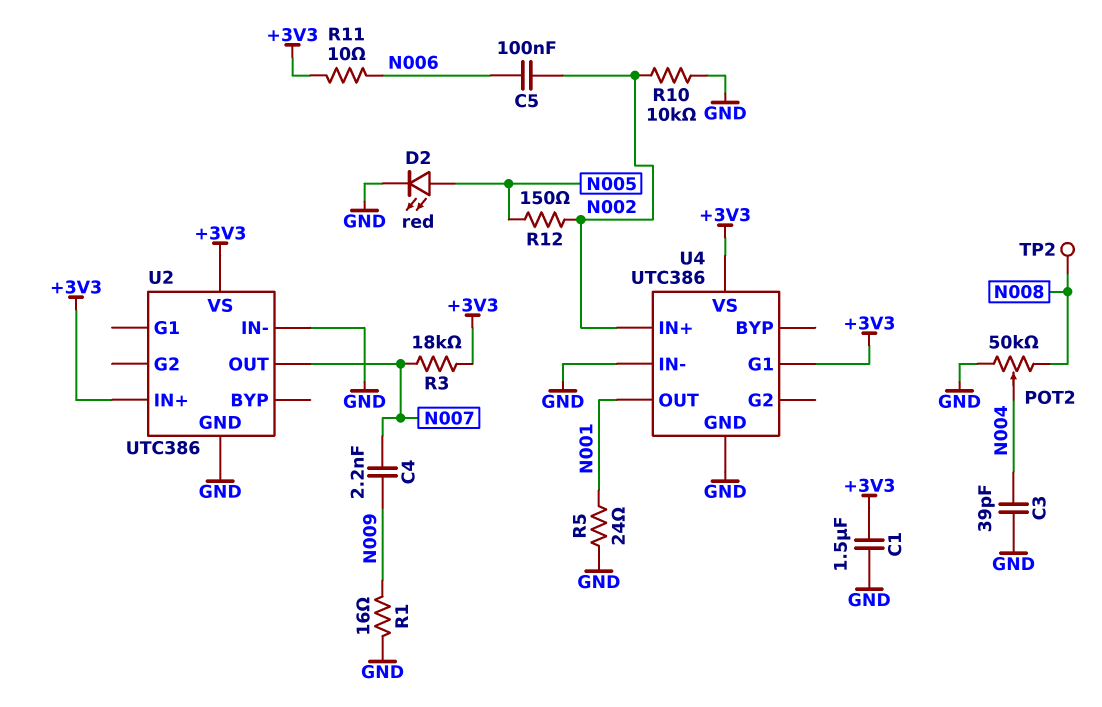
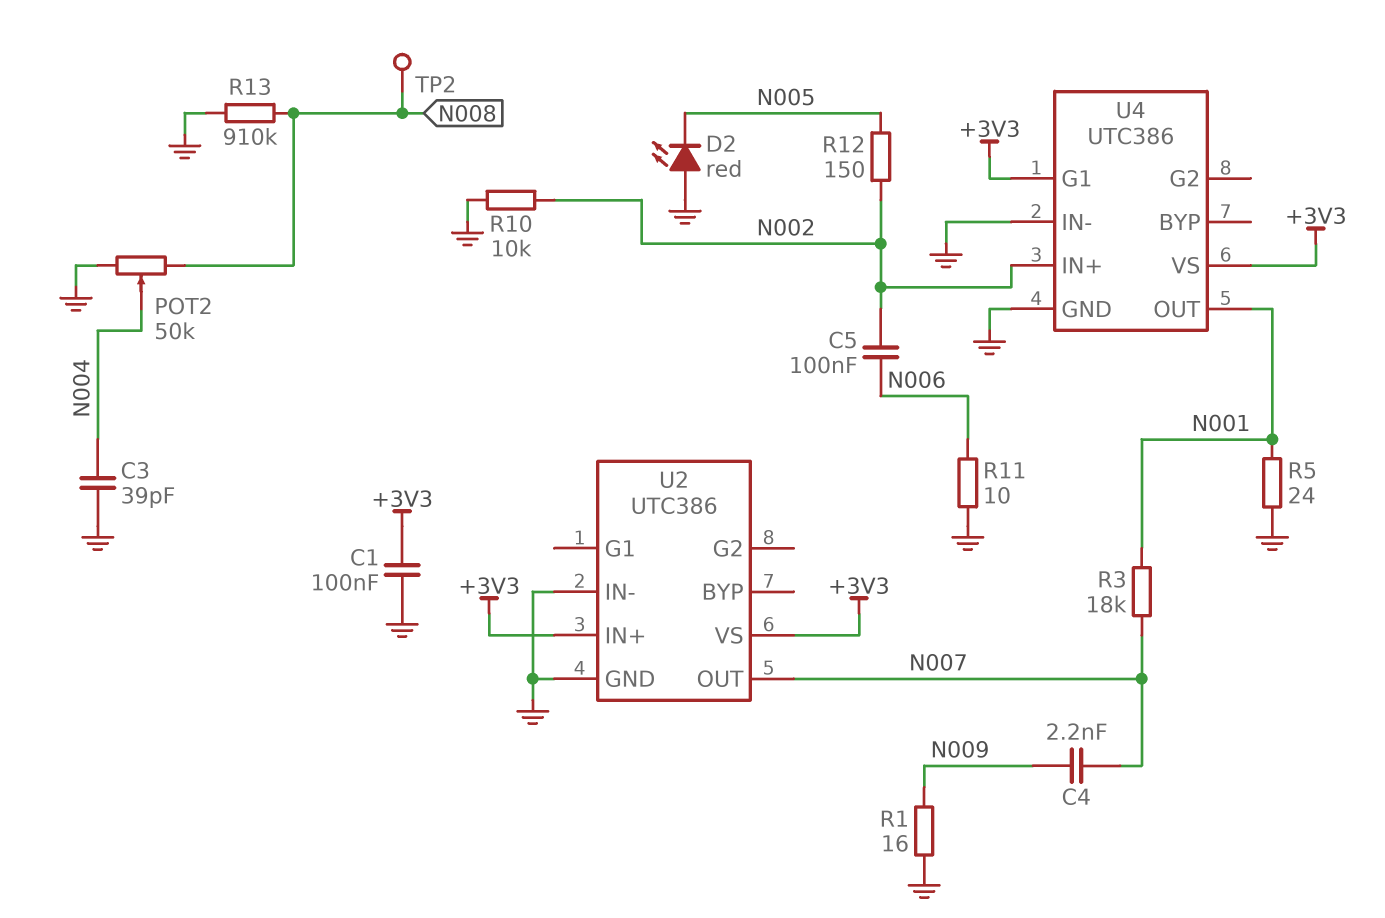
C1: 1.5uF (+3V3, GND) -> 100nF (+3V3, GND)
D2: LED red (A N005, K GND) -> LED red (A GND, K N005)
R3: 18k (+3V3, N007) -> 18k (N001, N007)
R11: 10 (+3V3, N006) -> 10 (GND, N006)
R13: none -> 910k (GND, N008)

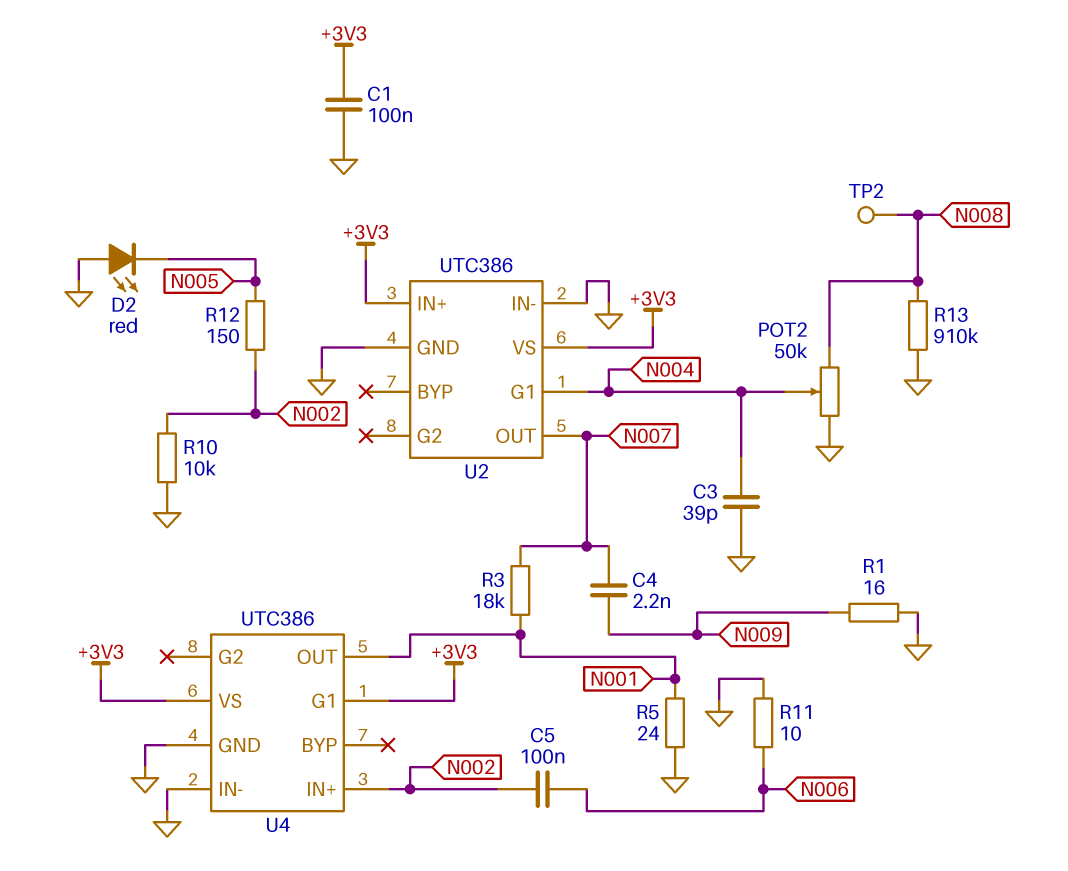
U2 pin G1: none -> N004

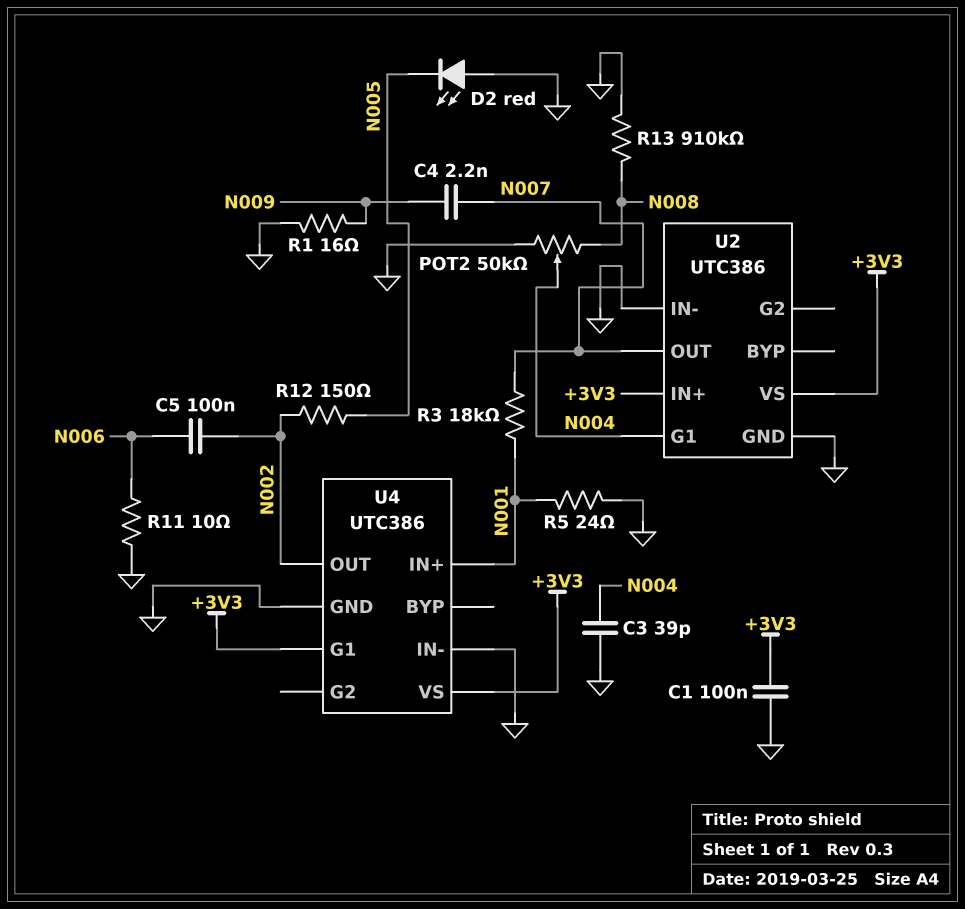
R10: 10k (GND, N002) -> none
TP2: test point (N008) -> none
U4 pin IN+: N002 -> N001
U4 pin OUT: N001 -> N002

